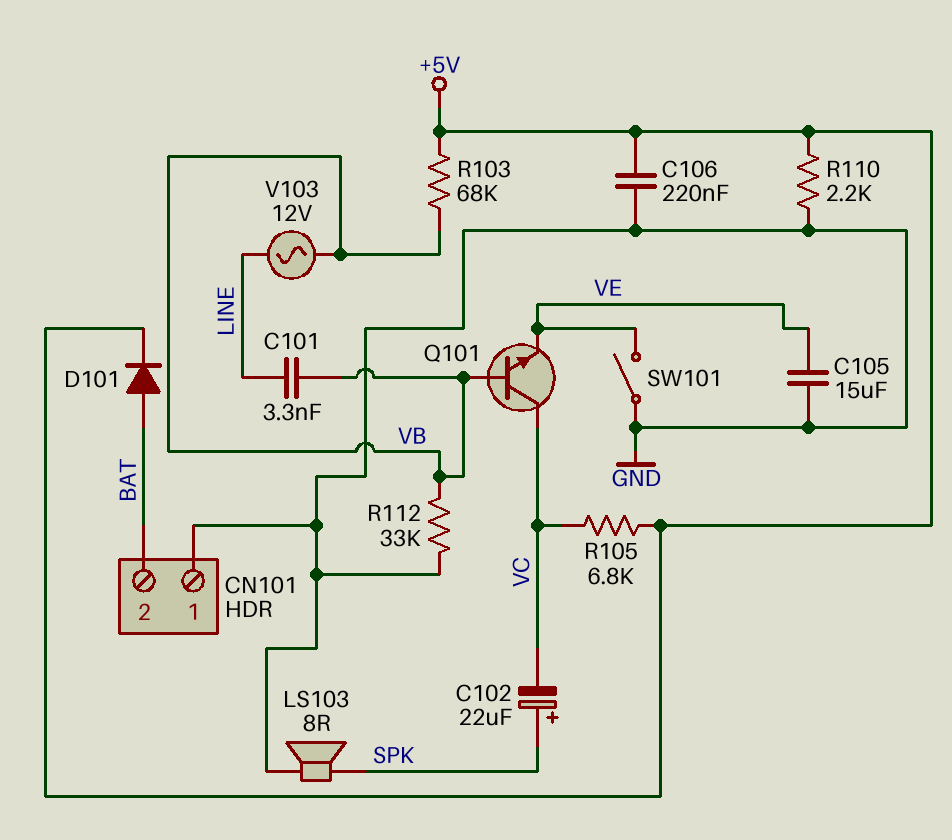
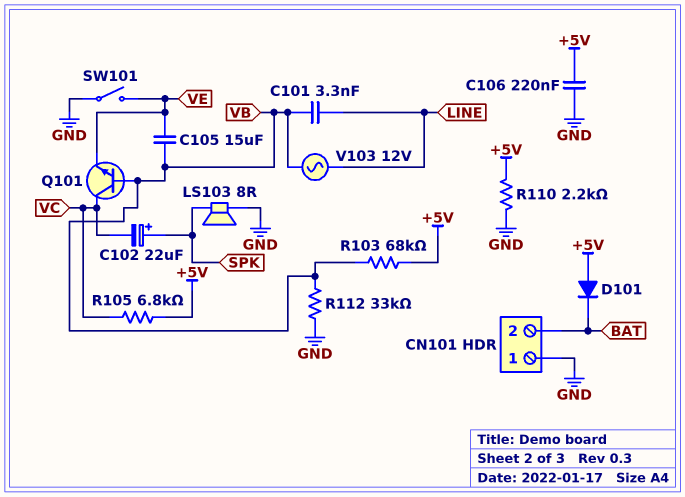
C105: 15uF (GND, VE) -> 15uF (VB, VE)
D101: diode (A BAT, K +5V) -> diode (A +5V, K BAT)

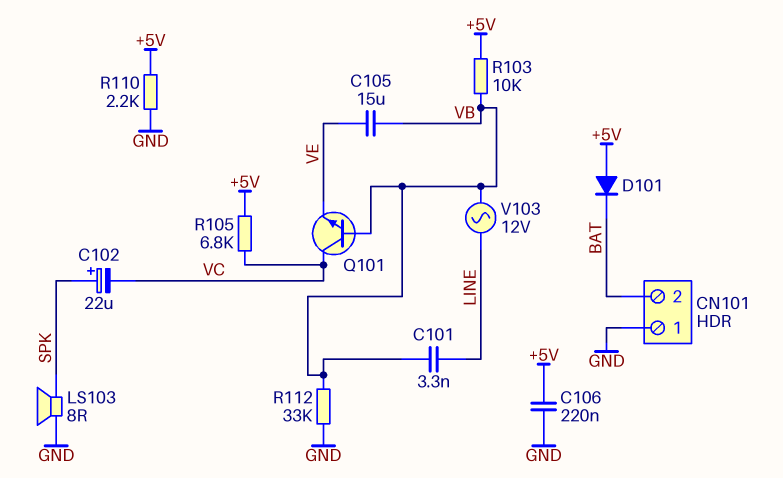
R103: 68k (+5V, VB) -> 10k (+5V, VB)
SW101: switch (GND, VE) -> none

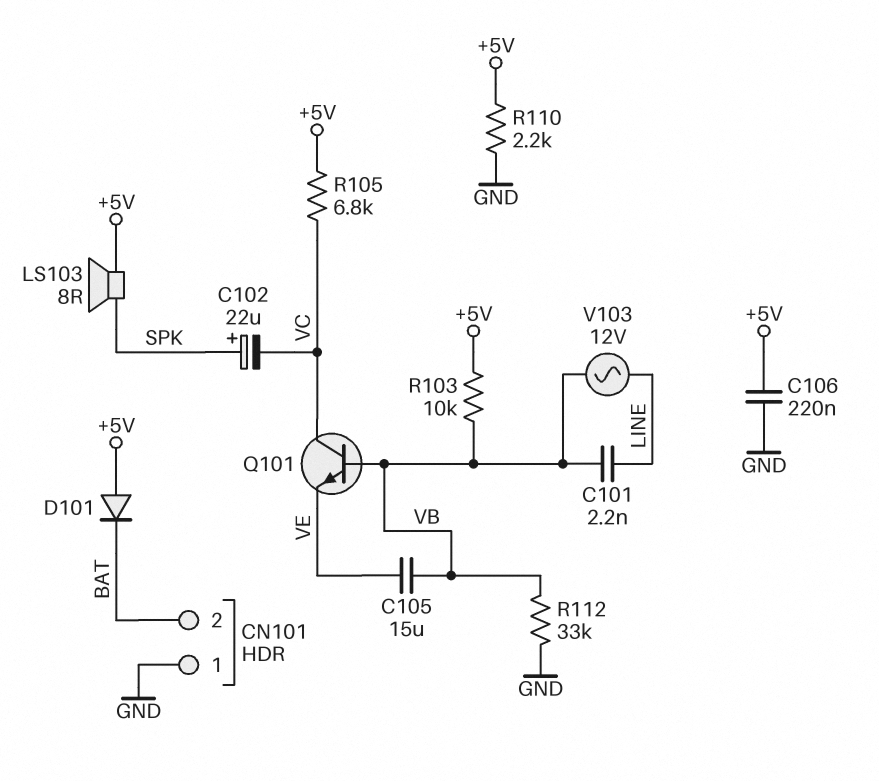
C101: 3.3nF (LINE, VB) -> 2.2nF (LINE, VB)
LS103: speaker 8R (GND, SPK) -> speaker 8R (+5V, SPK)

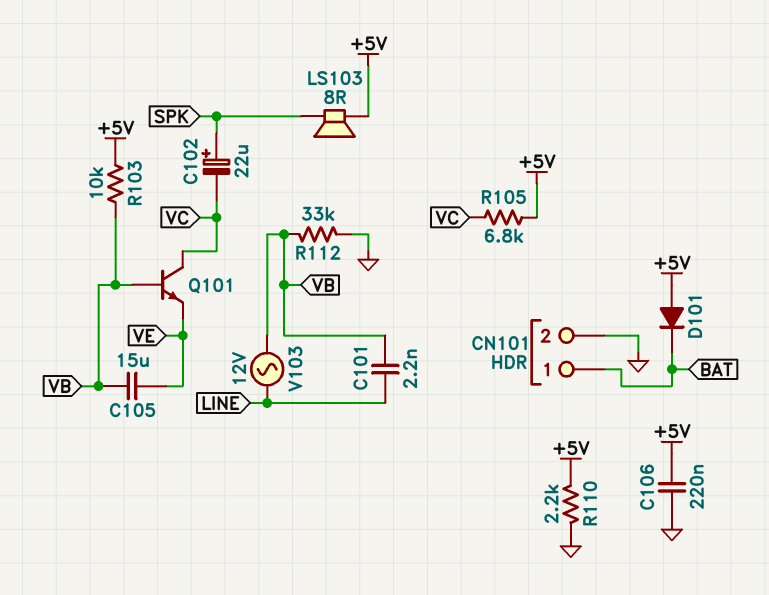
CN101 pin 1: GND -> BAT
CN101 pin 2: BAT -> GND

